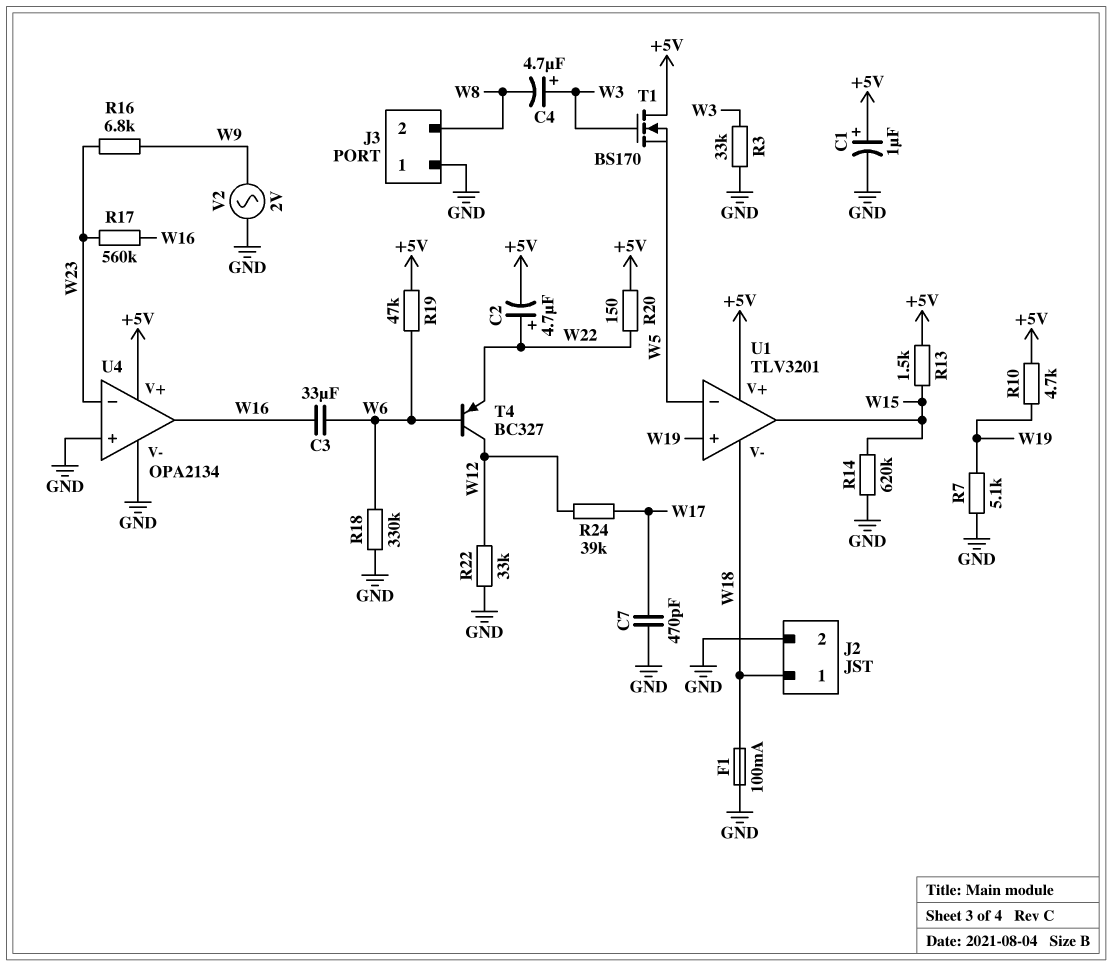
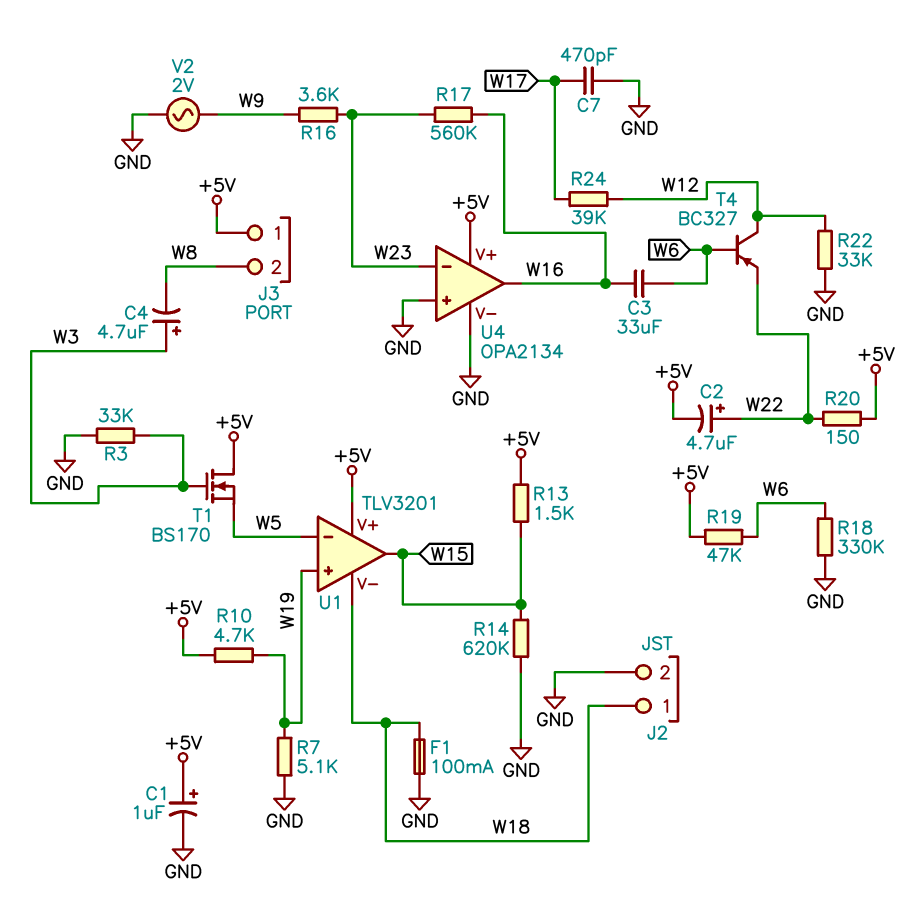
J3 pin 1: GND -> +5V
R16: 6.8k (W9, W23) -> 3.6k (W9, W23)

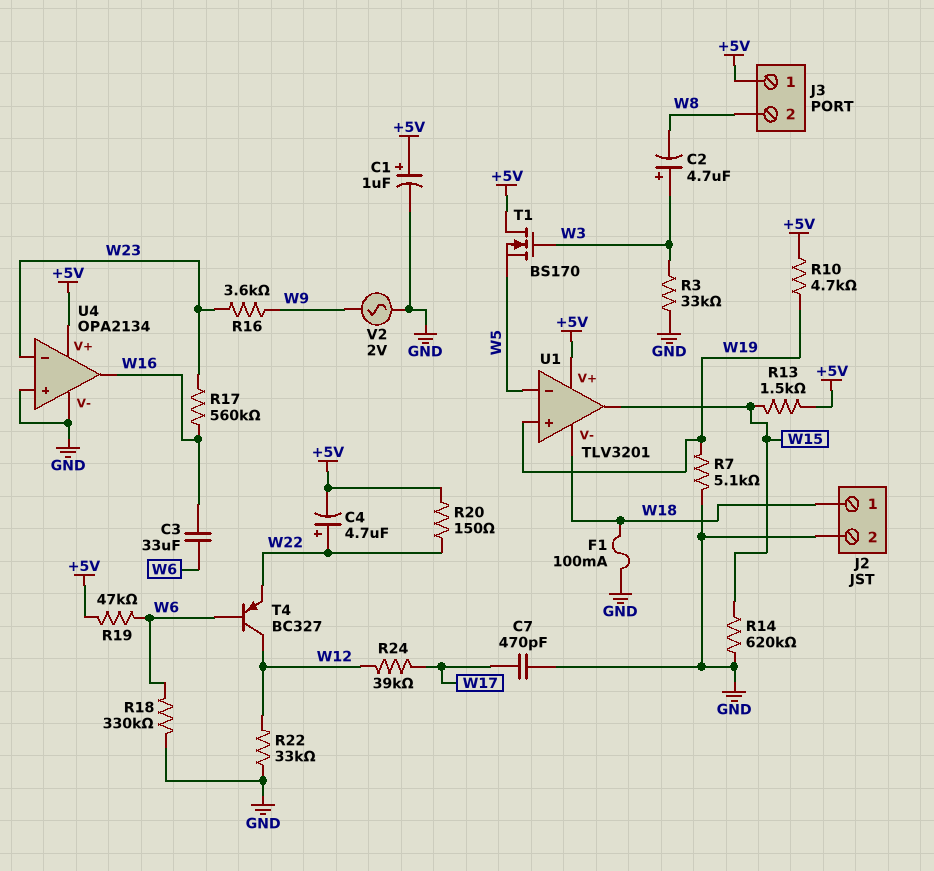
C2: 4.7uF (plus W22, minus +5V) -> 4.7uF (plus W3, minus W8)
C4: 4.7uF (plus W3, minus W8) -> 4.7uF (plus W22, minus +5V)

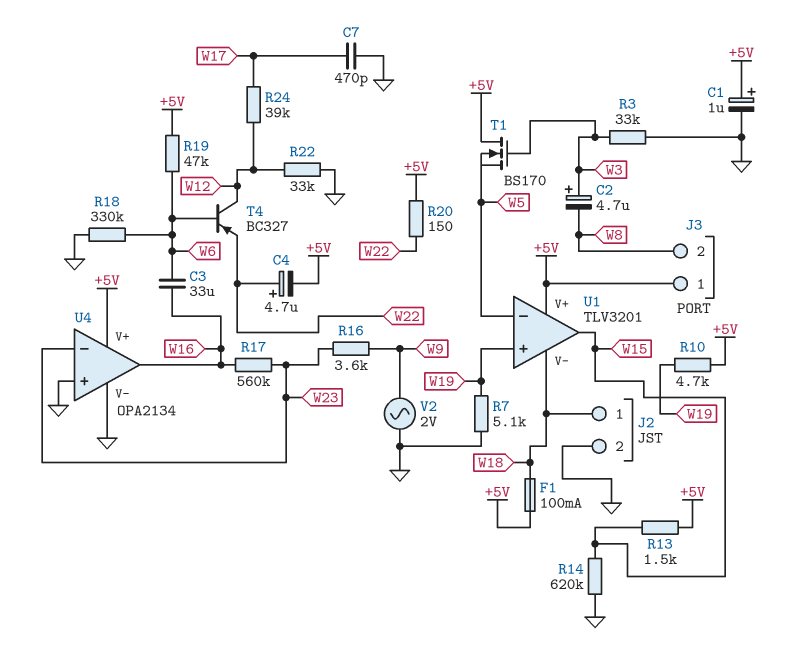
F1: 100mA (GND, W18) -> 100mA (+5V, W18)

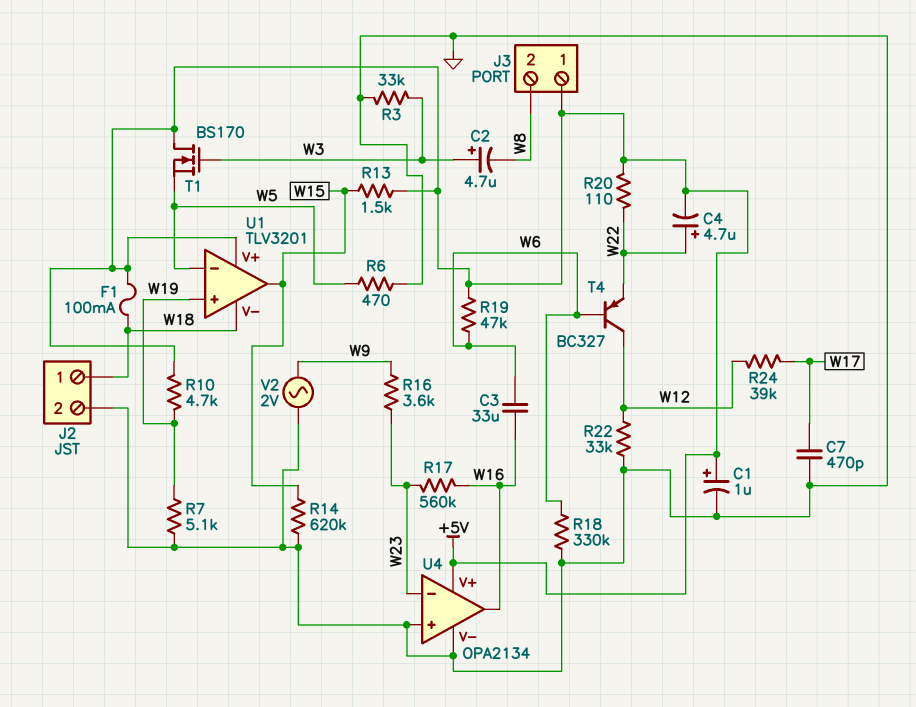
R6: none -> 470 (GND, W5)
R20: 150 (+5V, W22) -> 110 (+5V, W22)

